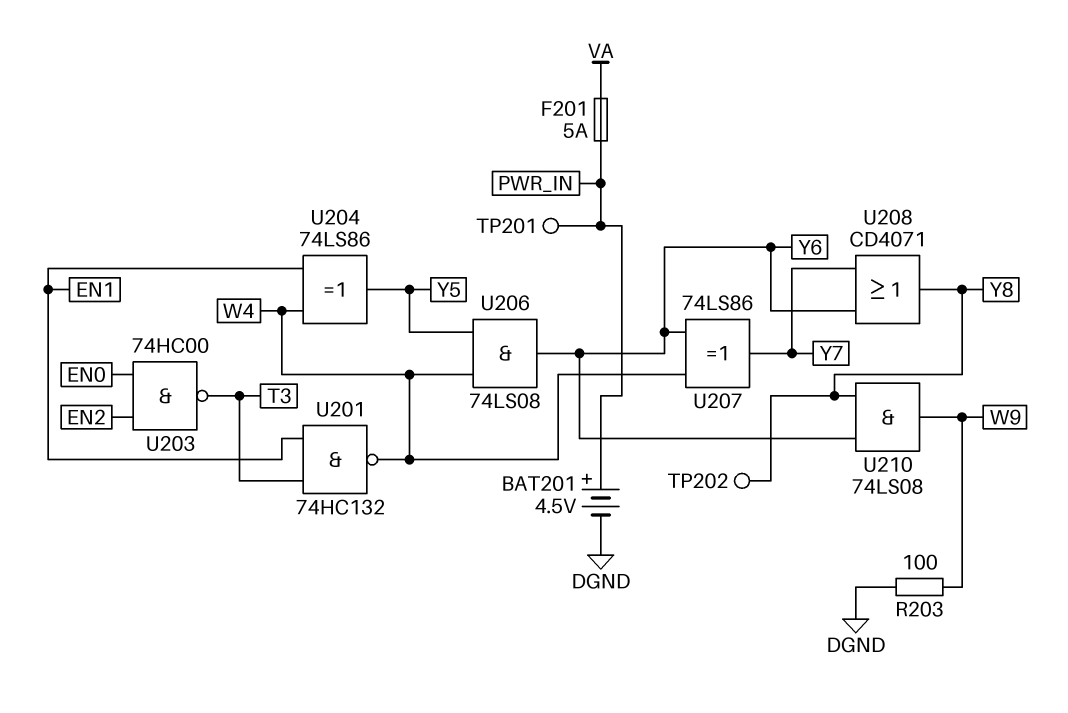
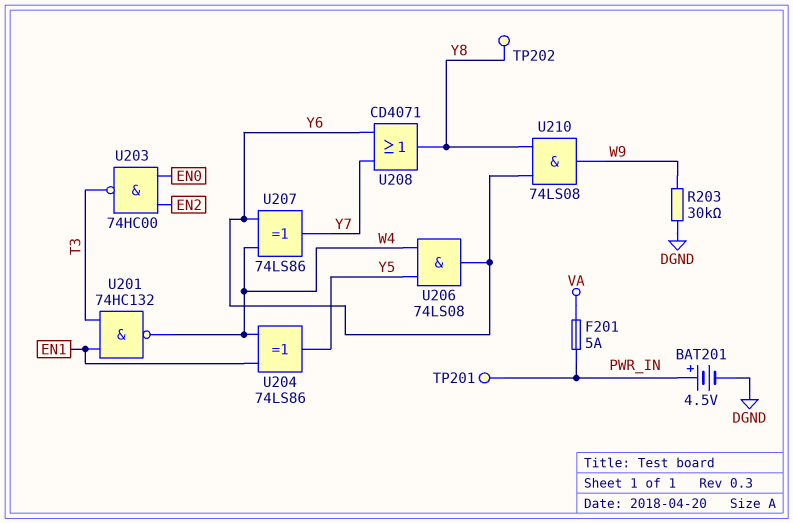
R203: 100 (DGND, W9) -> 30k (DGND, W9)

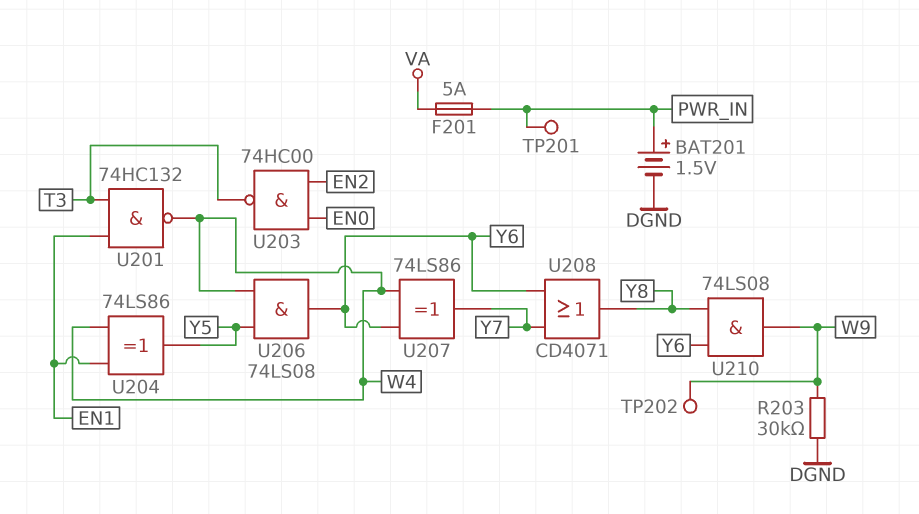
BAT201: 4.5V (plus PWR_IN, minus DGND) -> 1.5V (plus PWR_IN, minus DGND)
TP202: test point (Y8) -> test point (W9)

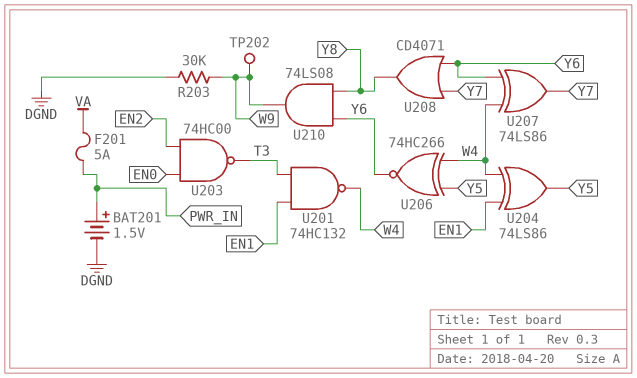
TP201: test point (PWR_IN) -> none
U206: AND 74LS08 (in W4, in Y5, out Y6) -> XNOR 74HC266 (in W4, in Y5, out Y6)

